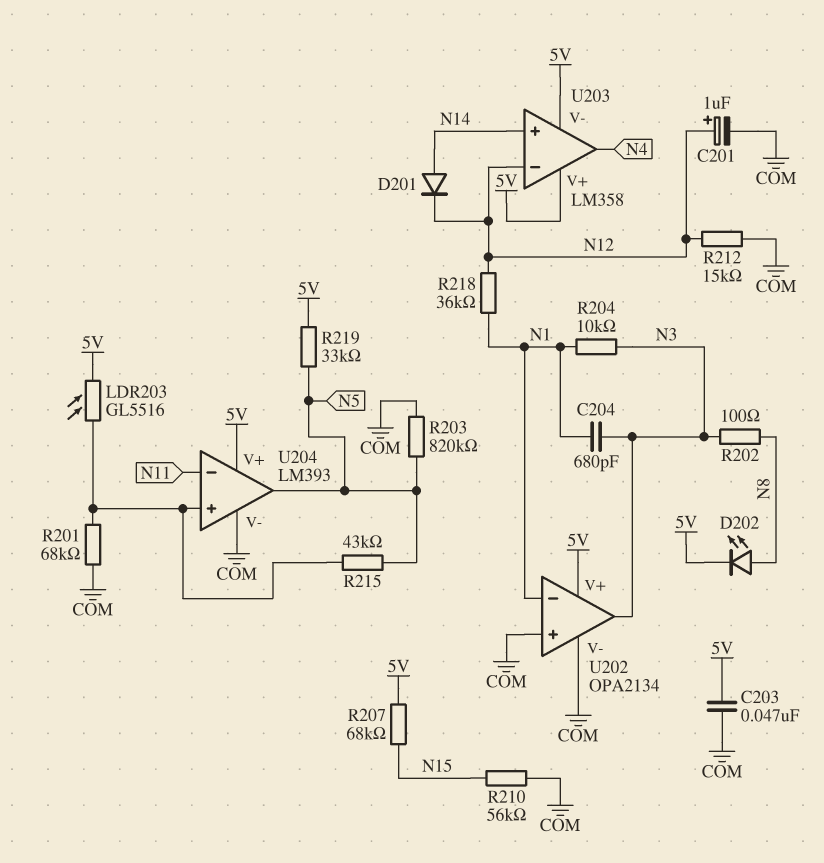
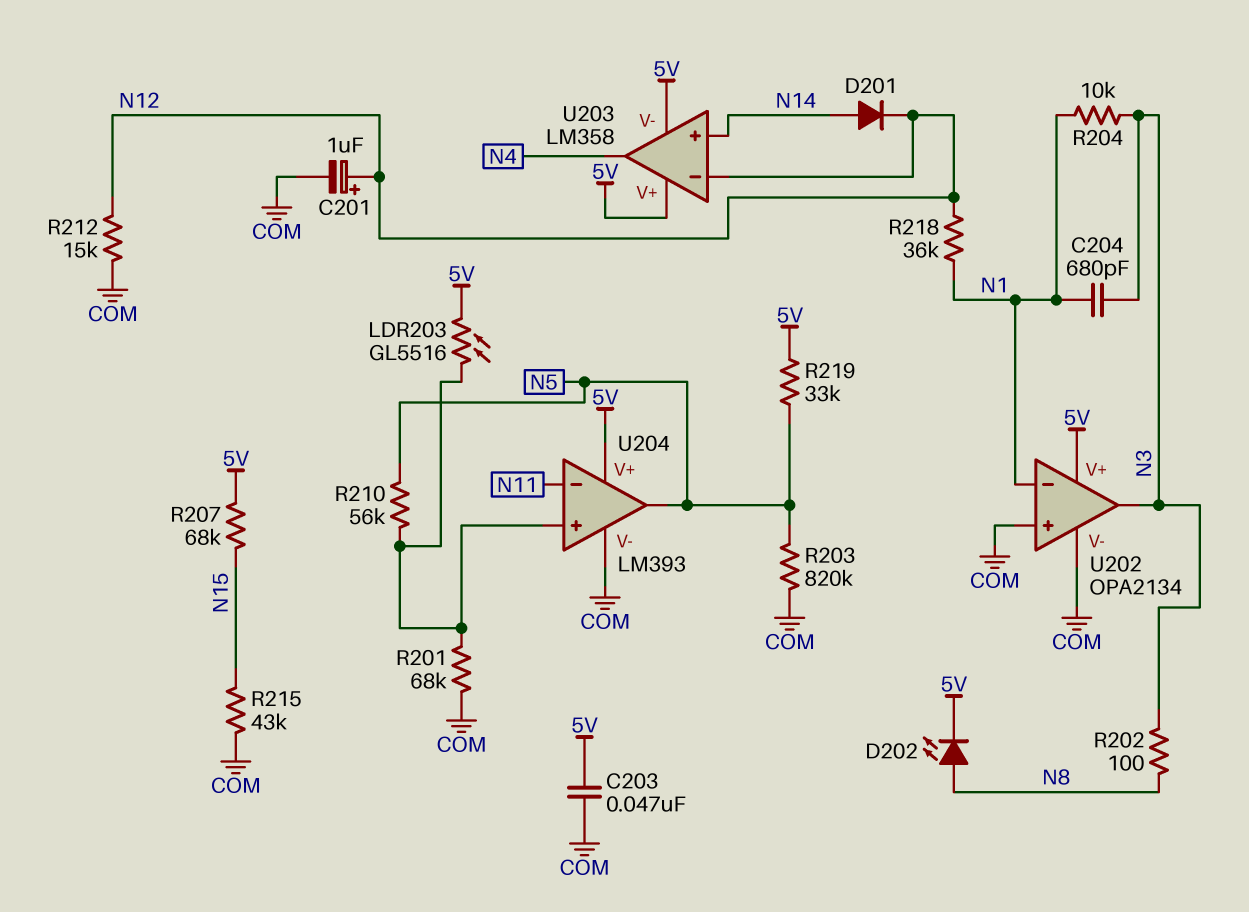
R210: 56k (COM, N15) -> 56k (N5, U204/in+)
R215: 43k (N5, U204/in+) -> 43k (COM, N15)

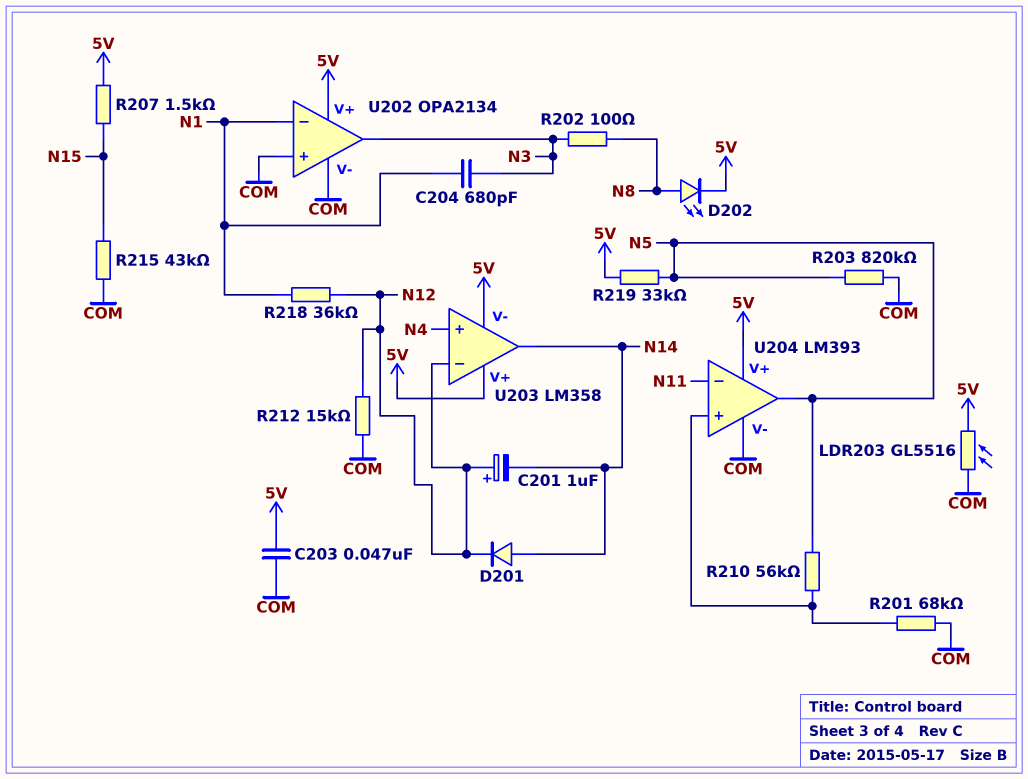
C201: 1uF (plus N12, minus COM) -> 1uF (plus N12, minus N14)
LDR203: GL5516 (5V, U204/in+) -> GL5516 (5V, COM)
R204: 10k (N1, N3) -> none
R207: 68k (5V, N15) -> 1.5k (5V, N15)
U203 pin in+: N14 -> N4
U203 pin out: N4 -> N14

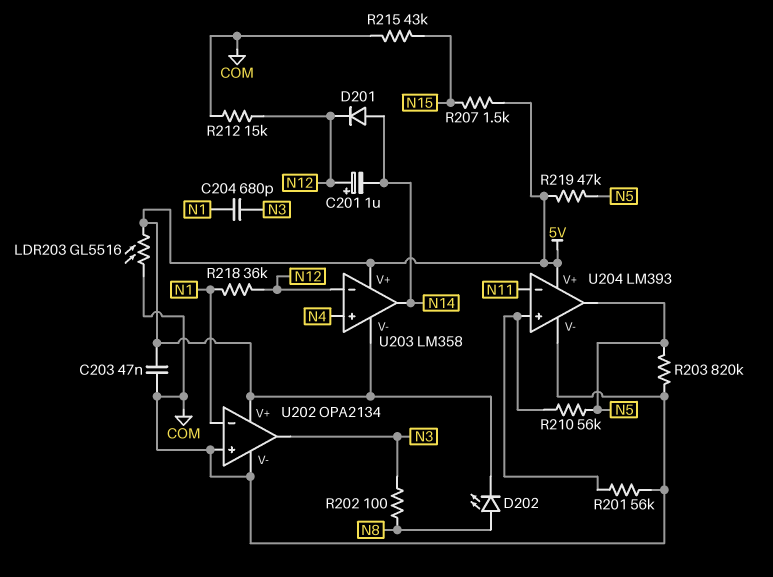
R201: 68k (COM, U204/in+) -> 56k (COM, U204/in+)
R219: 33k (5V, N5) -> 47k (5V, N5)

